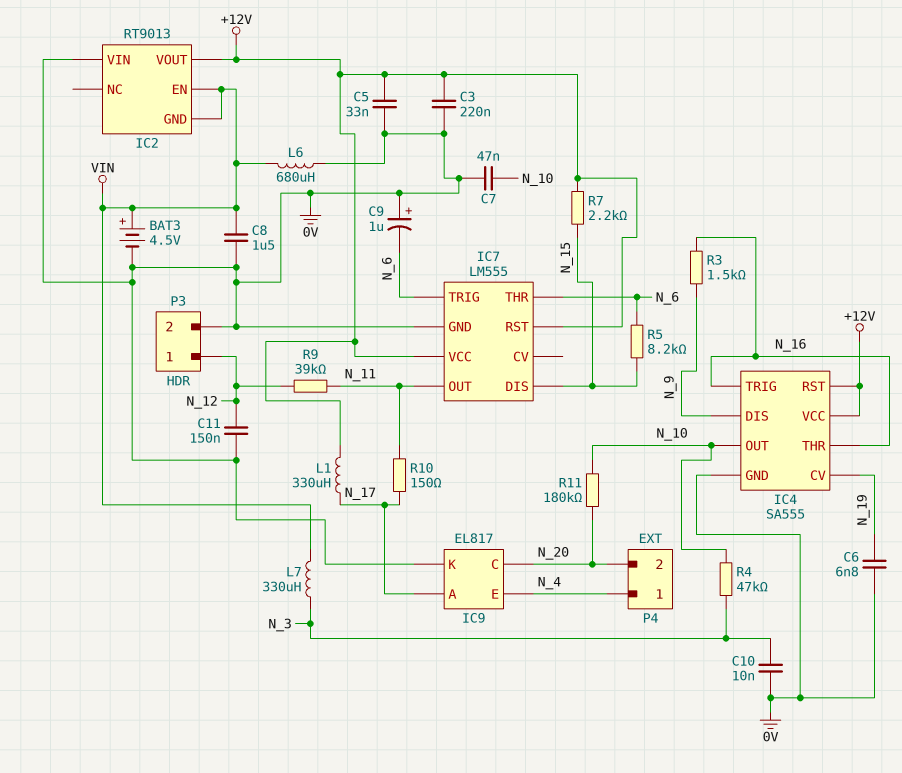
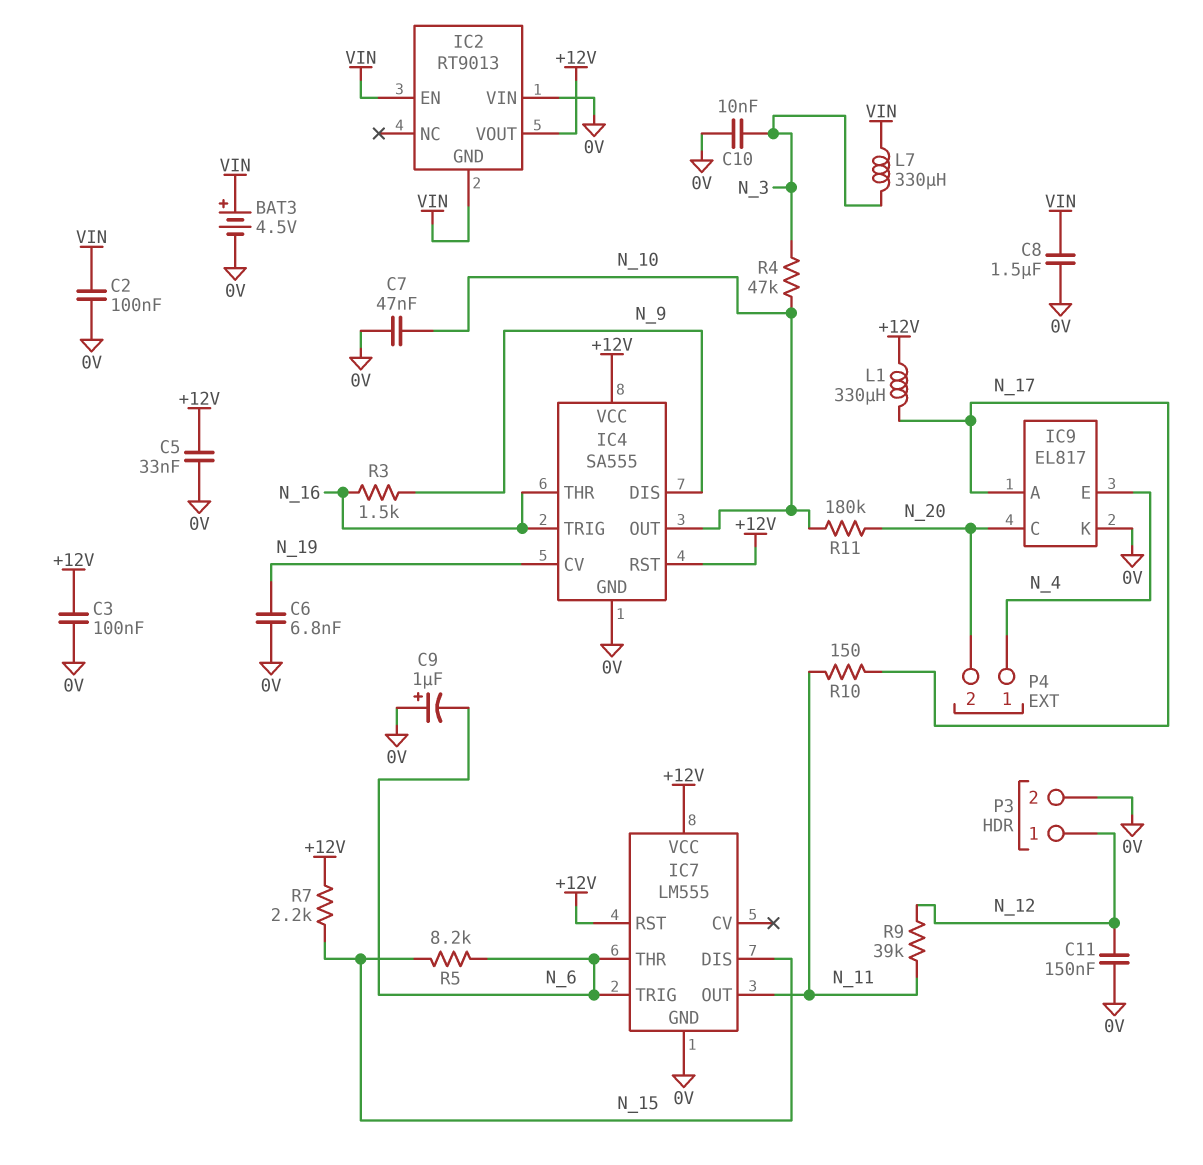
C2: none -> 100nF (0V, VIN)
C3: 220nF (+12V, 0V) -> 100nF (+12V, 0V)
L6: 680uH (0V, VIN) -> none

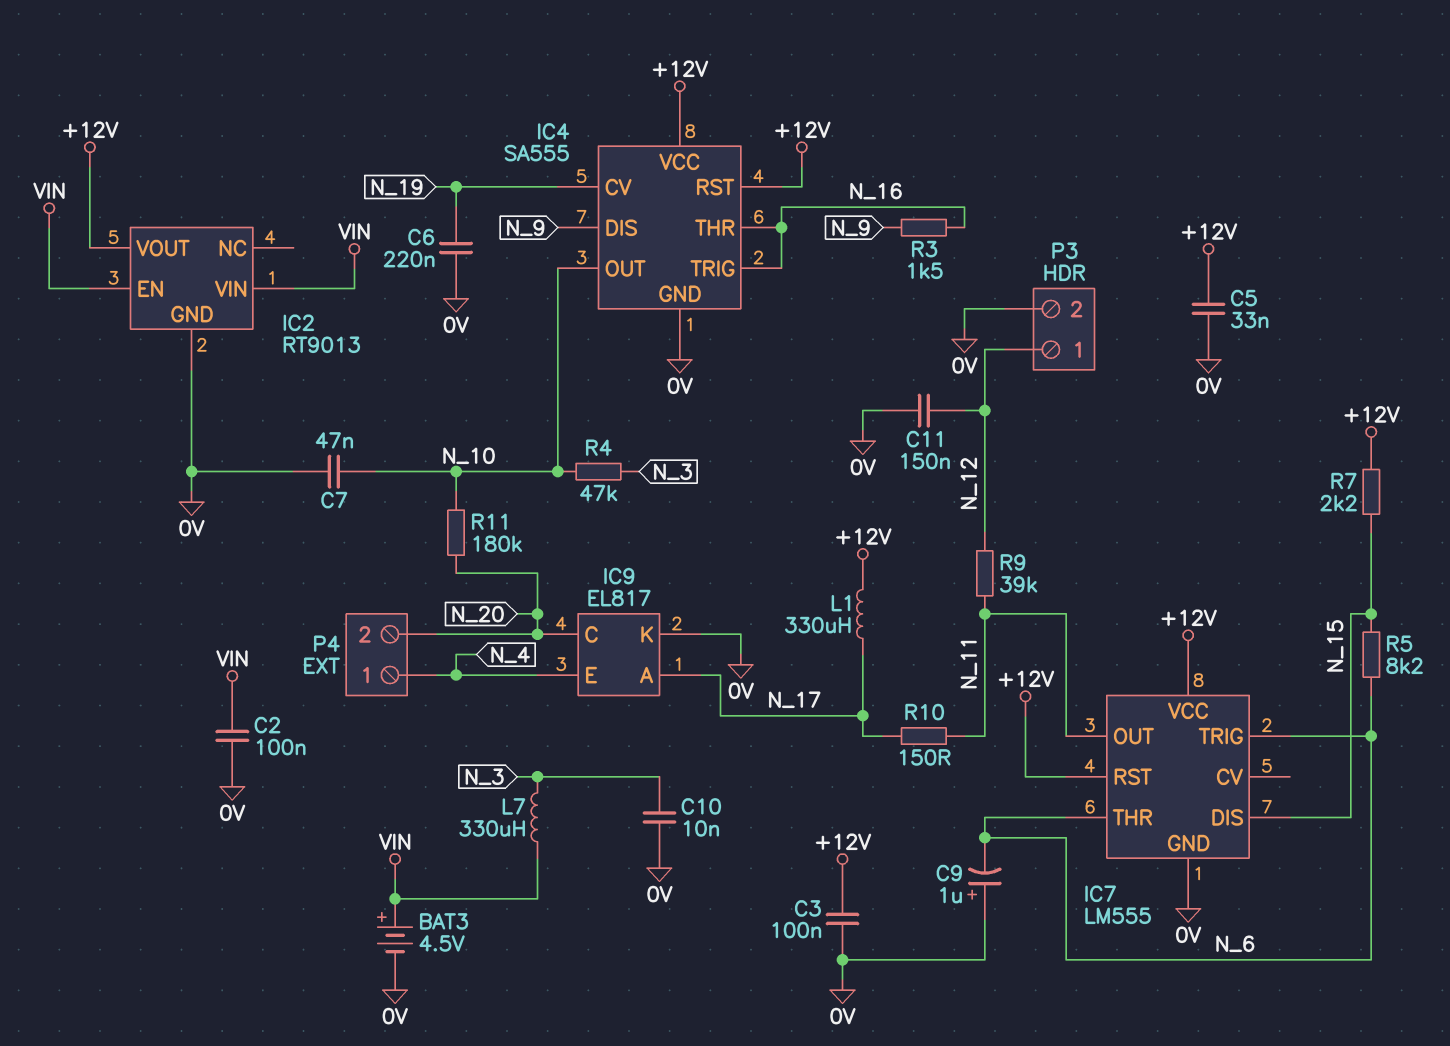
C6: 6.8nF (0V, N_19) -> 220nF (0V, N_19)
C8: 1.5uF (0V, VIN) -> none
IC2 pin GND: VIN -> 0V
IC2 pin VIN: 0V -> VIN

